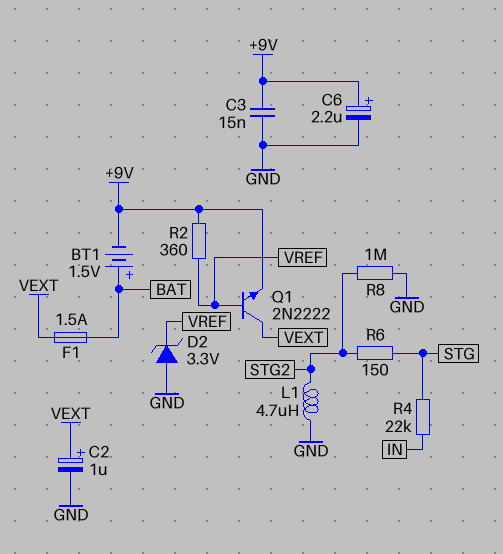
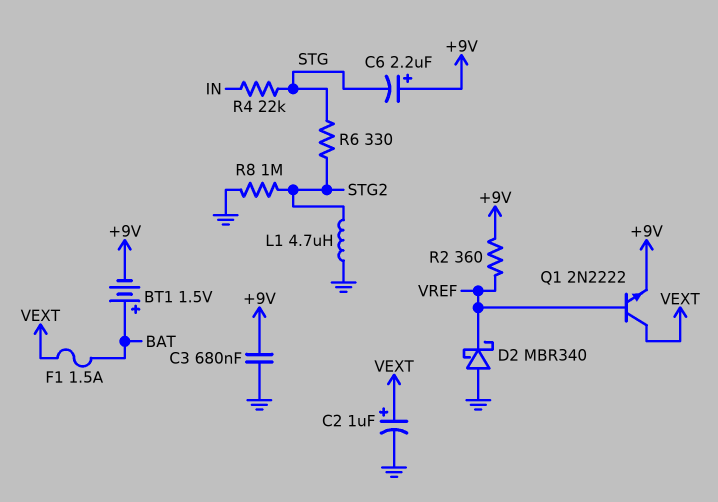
C3: 15nF (+9V, GND) -> 680nF (+9V, GND)
C6: 2.2uF (plus +9V, minus GND) -> 2.2uF (plus +9V, minus STG)
D2: zener 3.3V (A GND, K VREF) -> schottky MBR340 (A GND, K VREF)
R6: 150 (STG, STG2) -> 330 (STG, STG2)

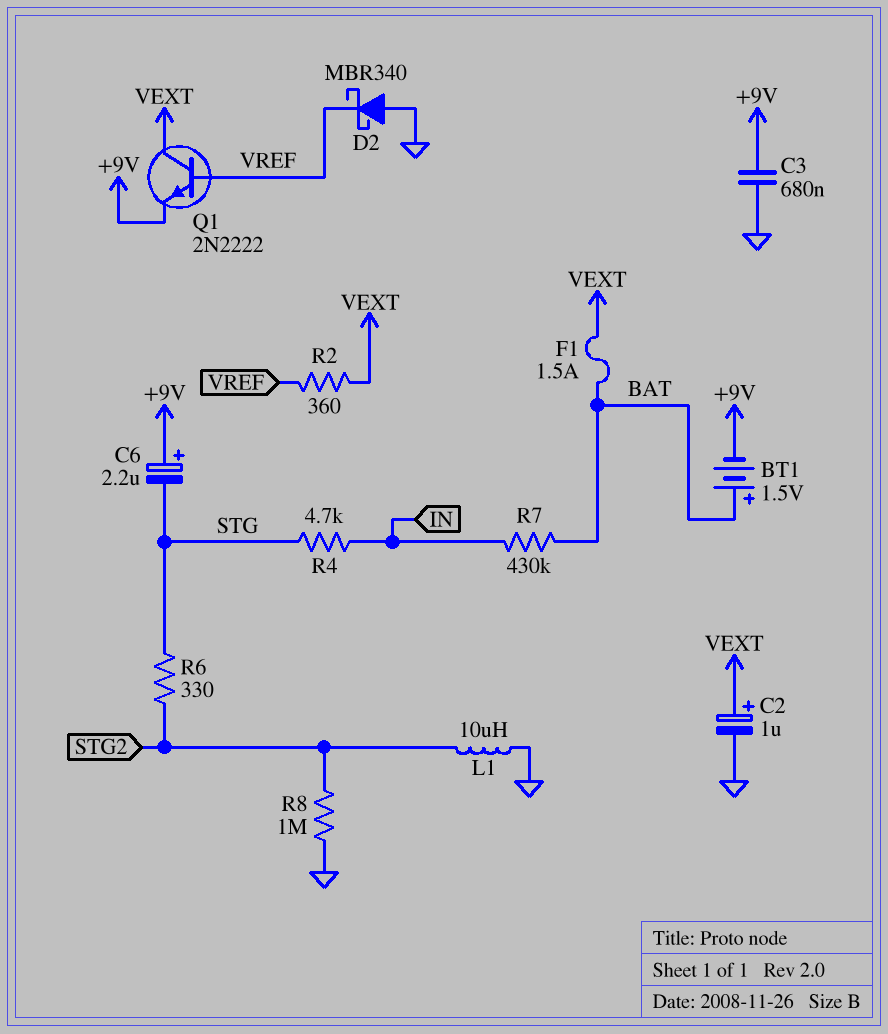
L1: 4.7uH (GND, STG2) -> 10uH (GND, STG2)
R2: 360 (+9V, VREF) -> 360 (VEXT, VREF)
R4: 22k (IN, STG) -> 4.7k (IN, STG)
R7: none -> 430k (BAT, IN)

